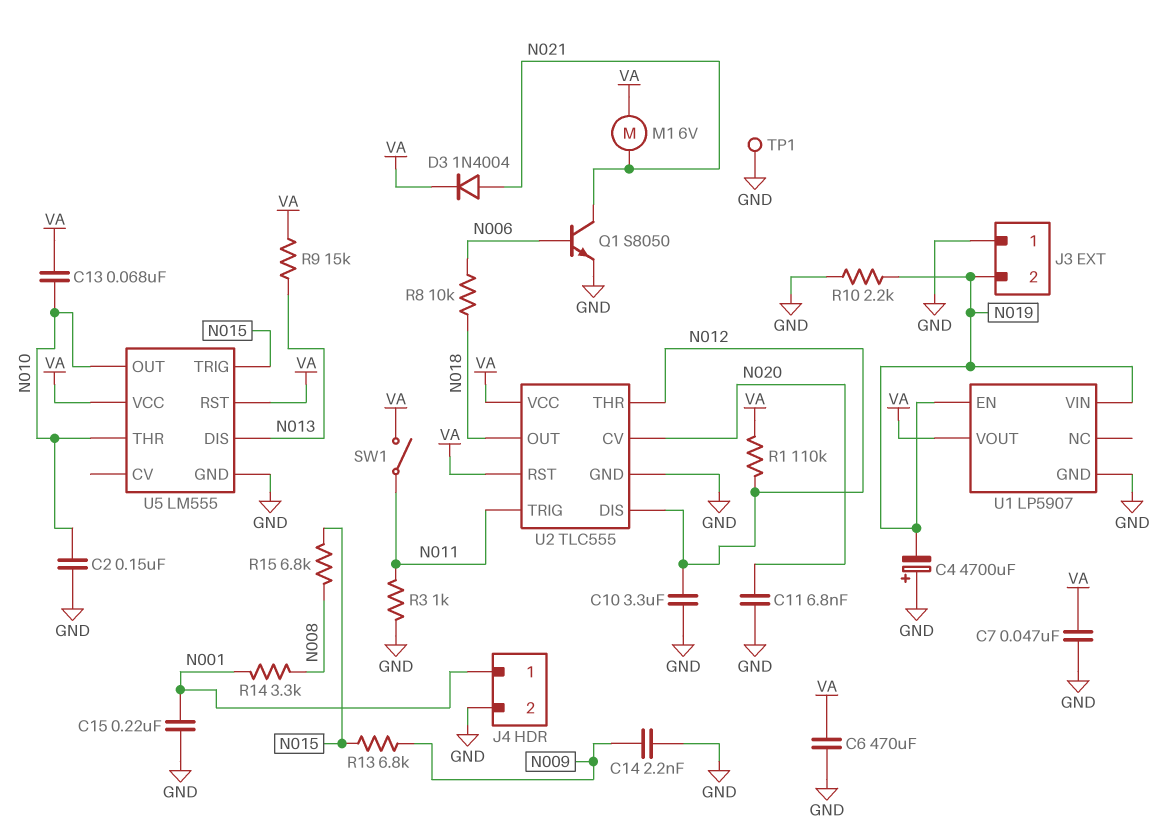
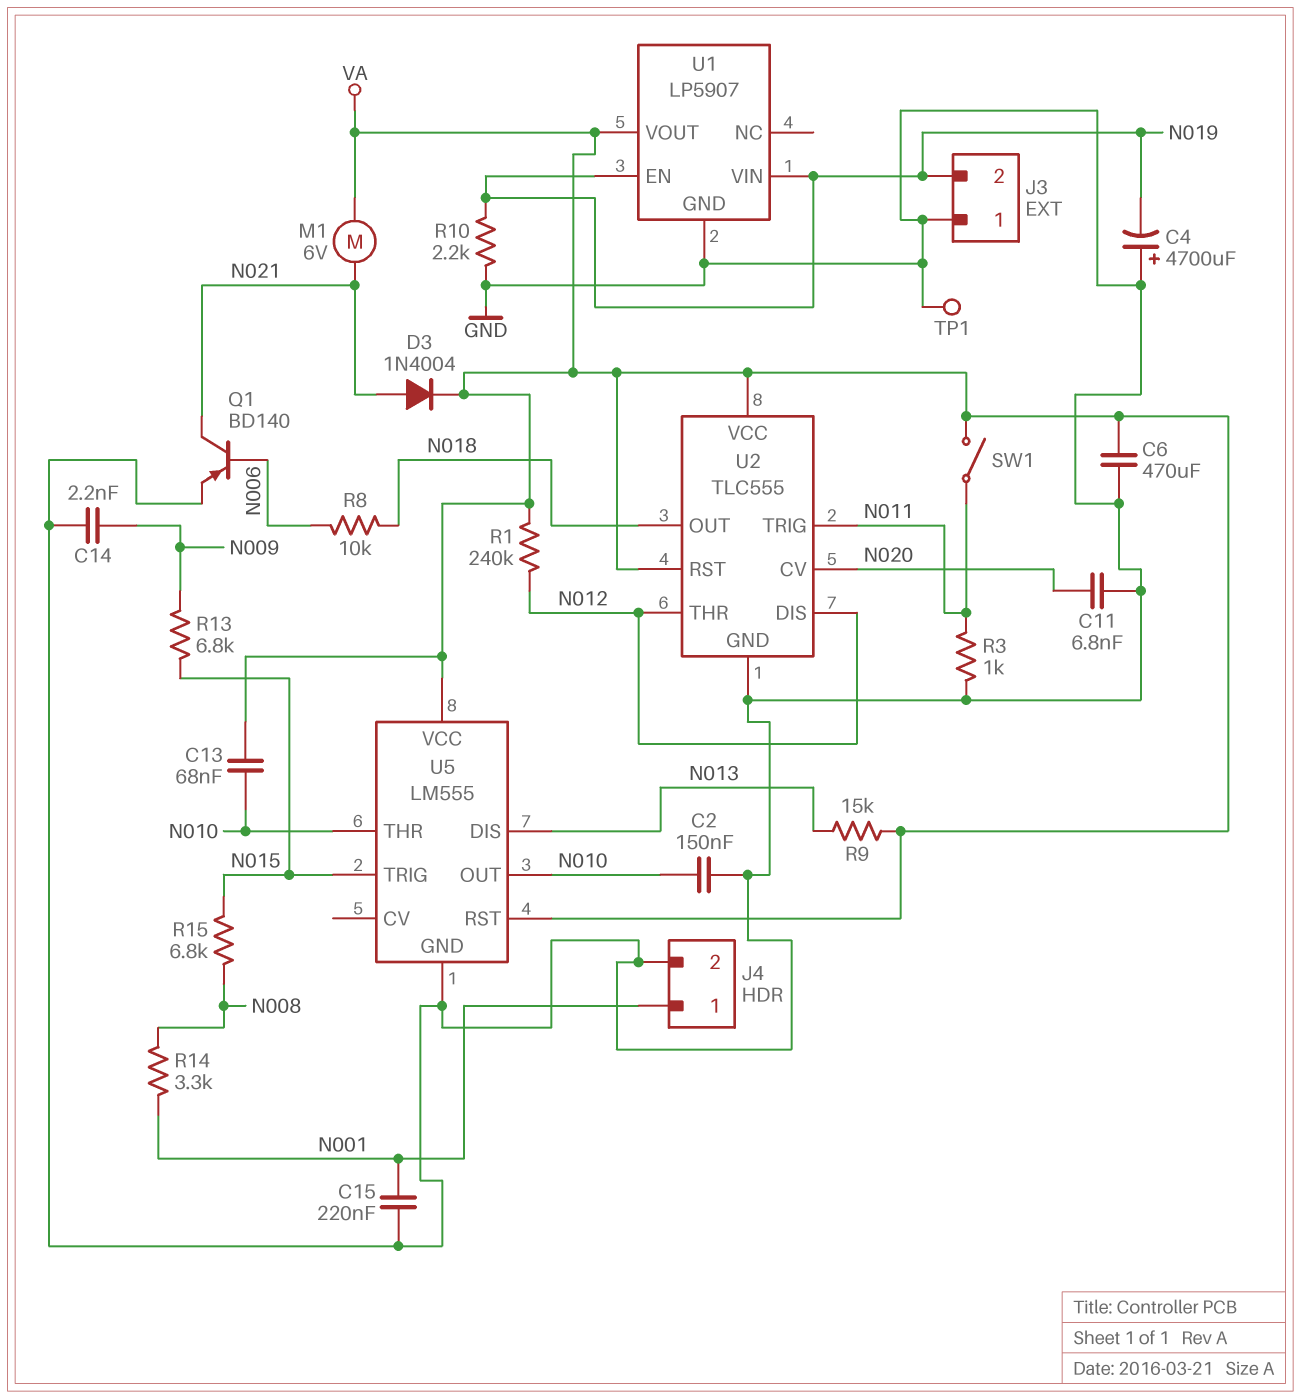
C7: 47nF (GND, VA) -> none
C10: 3.3uF (GND, N012) -> none
Q1: NPN S8050 (B N006, C N021, E GND) -> PNP BD140 (B N006, C N021, E GND)
R1: 110k (N012, VA) -> 240k (N012, VA)

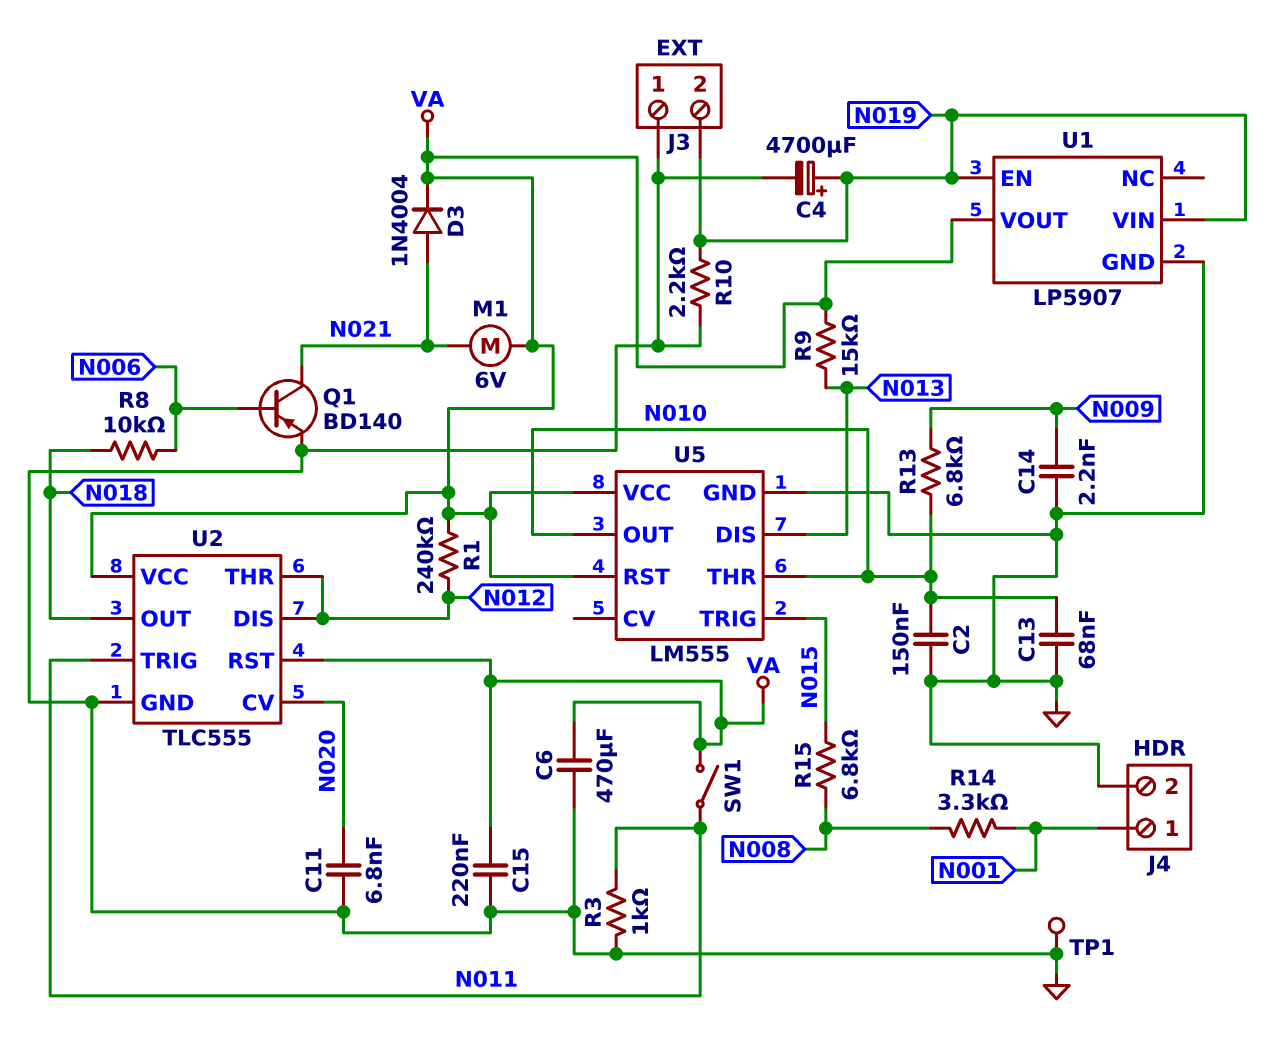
C4: 4700uF (plus GND, minus N019) -> 4700uF (plus N019, minus GND)
C13: 68nF (N010, VA) -> 68nF (GND, N010)
C15: 220nF (GND, N001) -> 220nF (GND, VA)
R13: 6.8k (N009, N015) -> 6.8k (N009, N010)

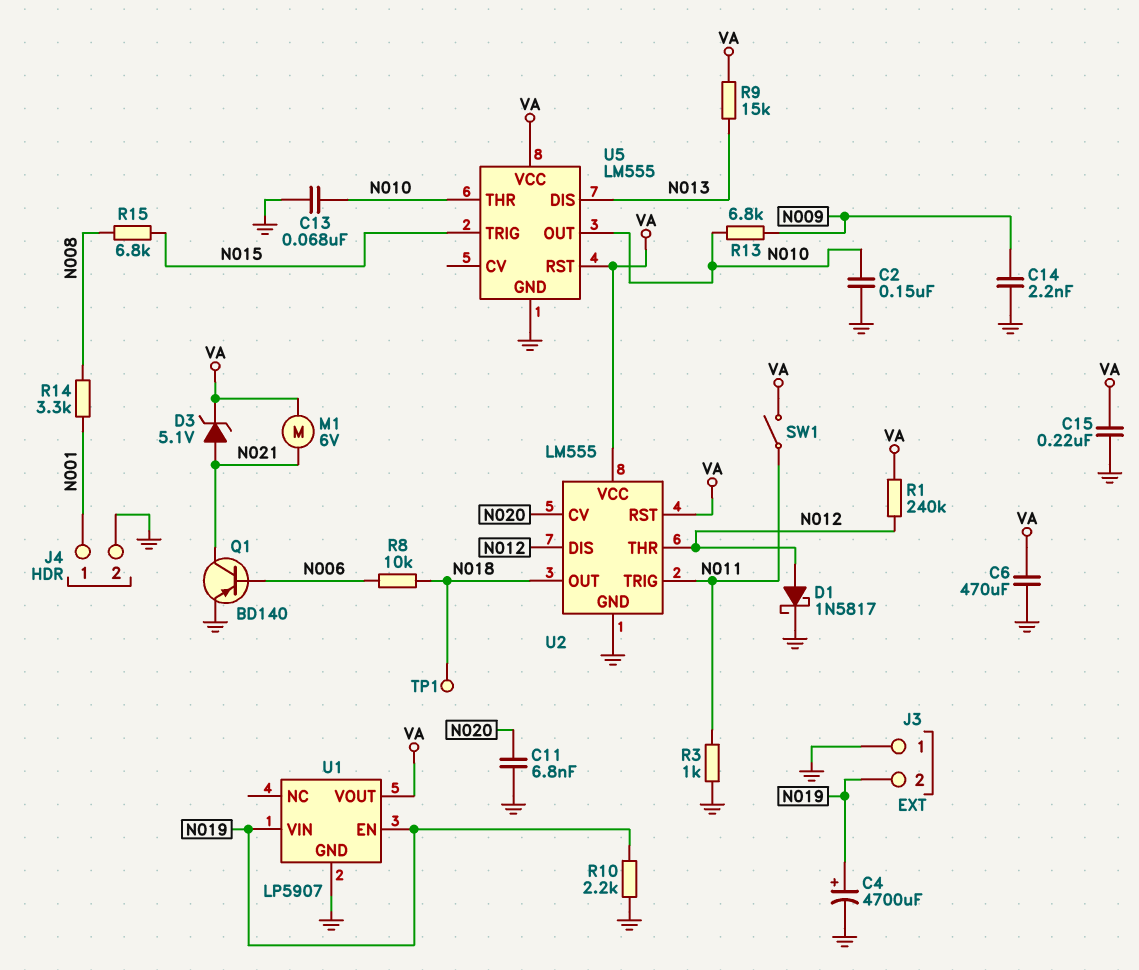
D1: none -> schottky 1N5817 (A N012, K GND)
D3: diode 1N4004 (A N021, K VA) -> zener 5.1V (A N021, K VA)
TP1: test point (GND) -> test point (N018)
U2: TLC555 -> LM555

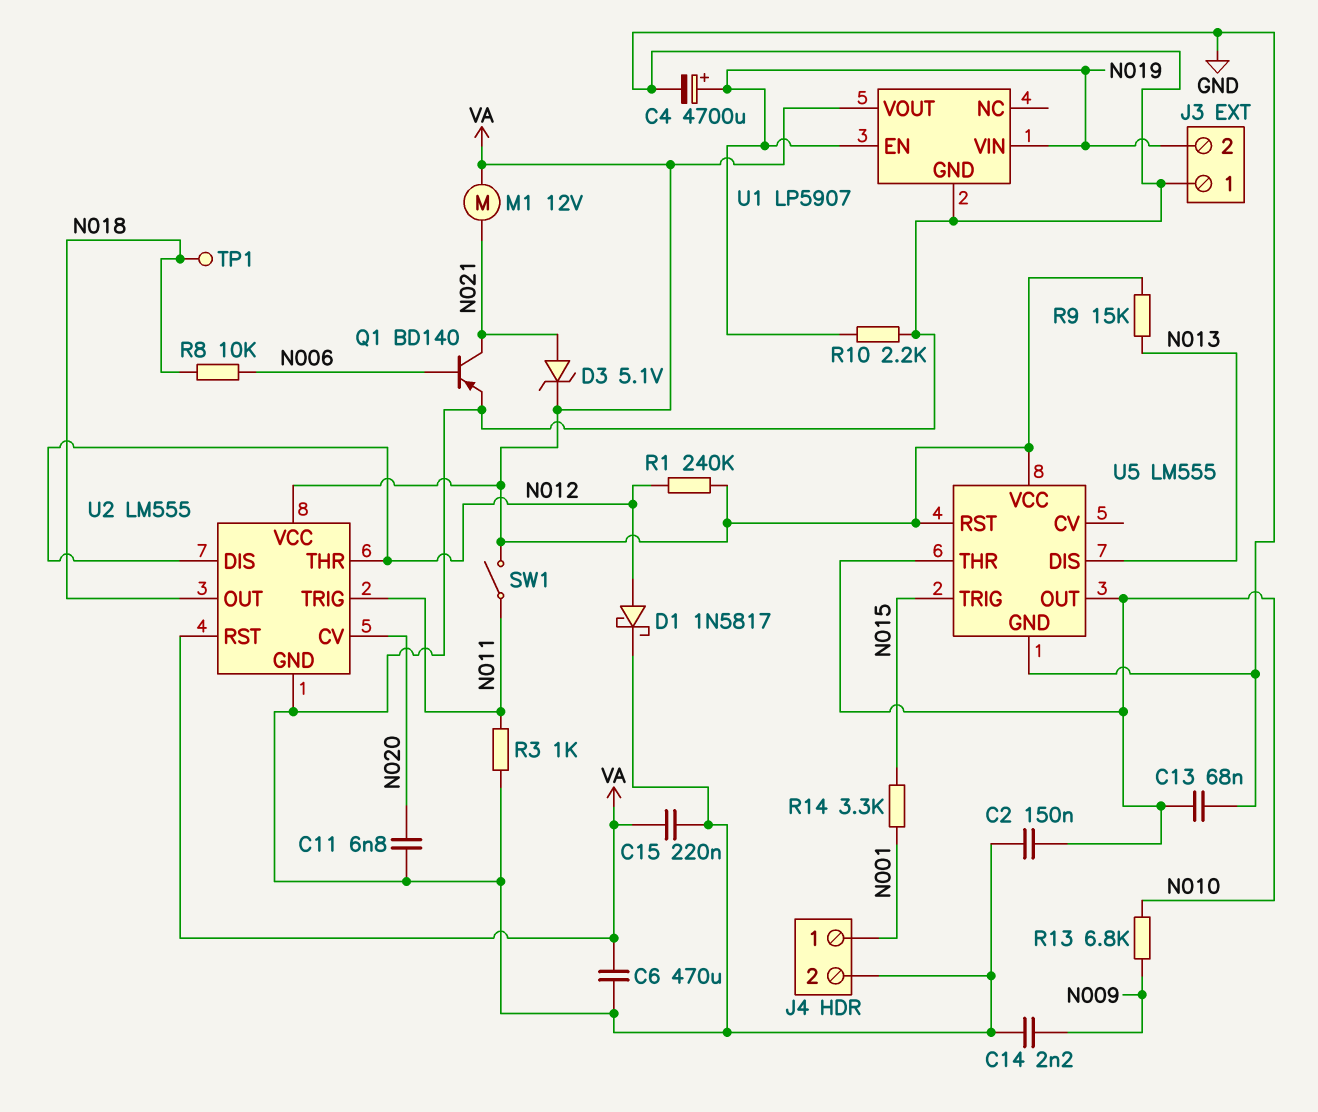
M1: motor 6V (N021, VA) -> motor 12V (N021, VA)
R14: 3.3k (N001, N008) -> 3.3k (N001, N015)
R15: 6.8k (N008, N015) -> none

